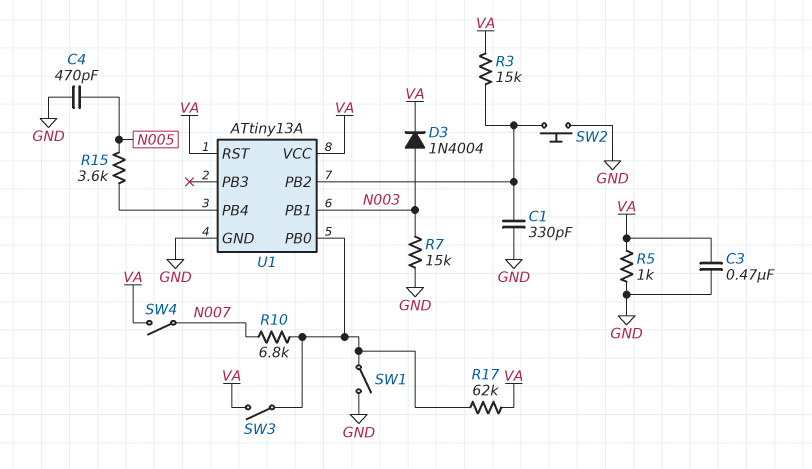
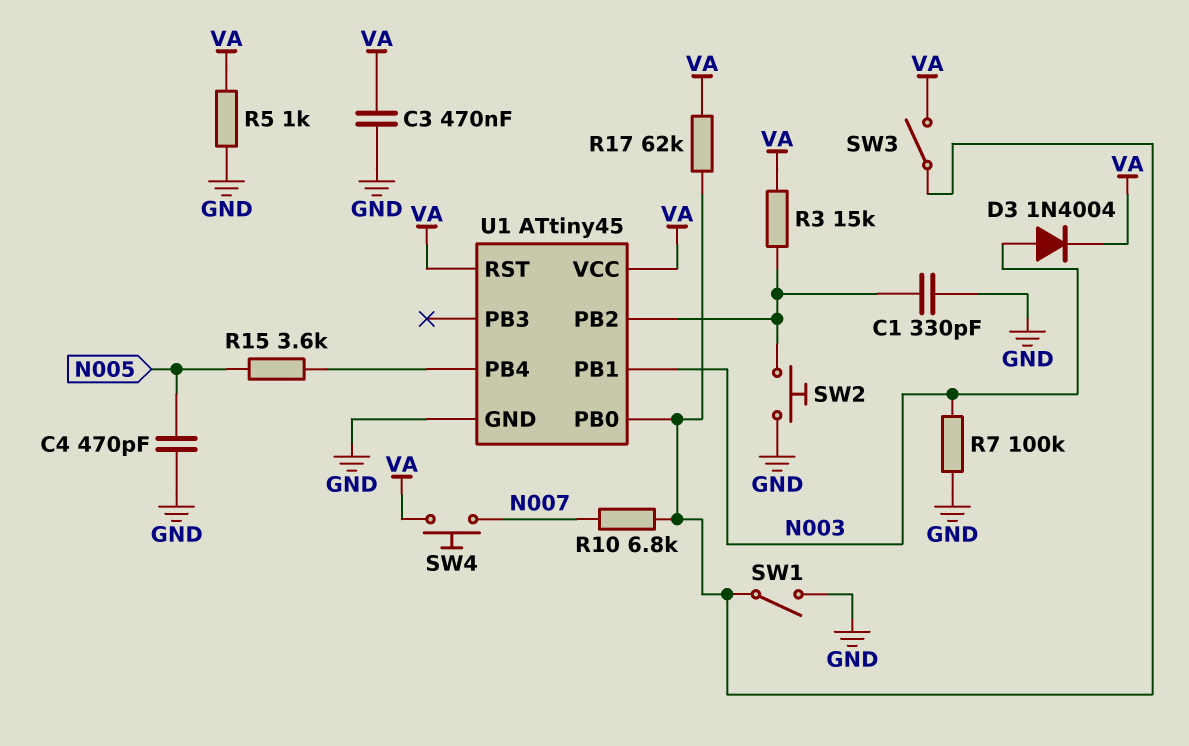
R7: 15k (GND, N003) -> 100k (GND, N003)
SW4: switch (N007, VA) -> button (N007, VA)
U1: ATtiny13A -> ATtiny45

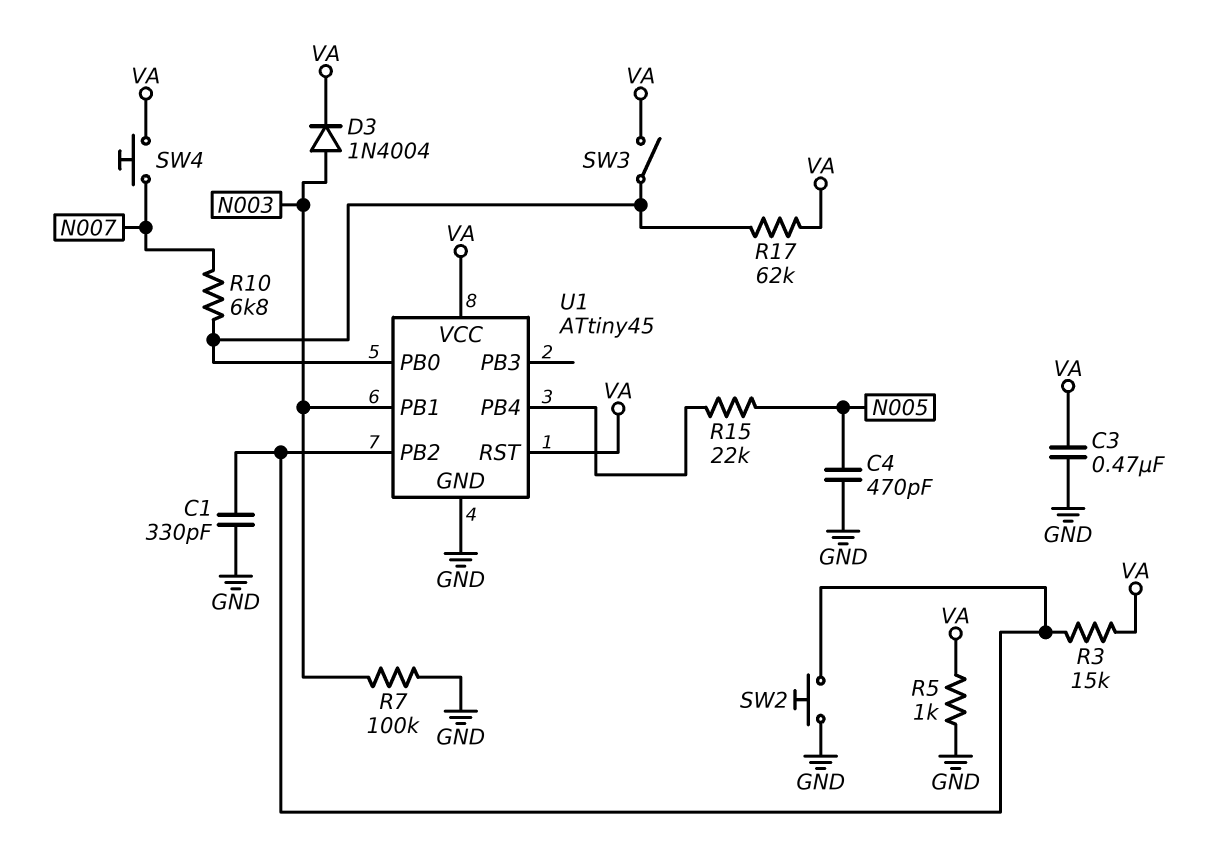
R15: 3.6k (N005, U1/PB4) -> 22k (N005, U1/PB4)
SW1: switch (GND, U1/PB0) -> none

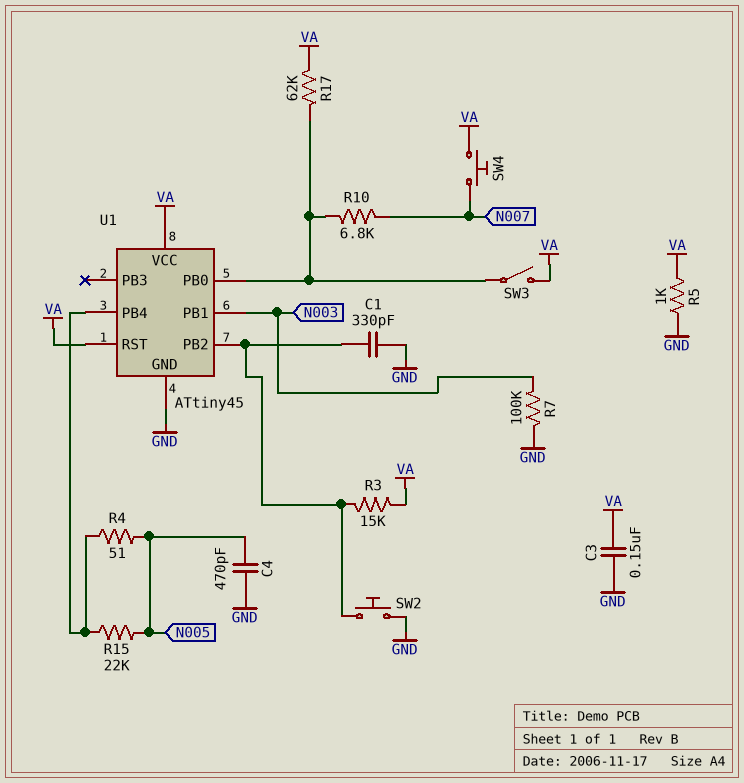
C3: 470nF (GND, VA) -> 150nF (GND, VA)
D3: diode 1N4004 (A N003, K VA) -> none
R4: none -> 51 (N005, U1/PB4)

